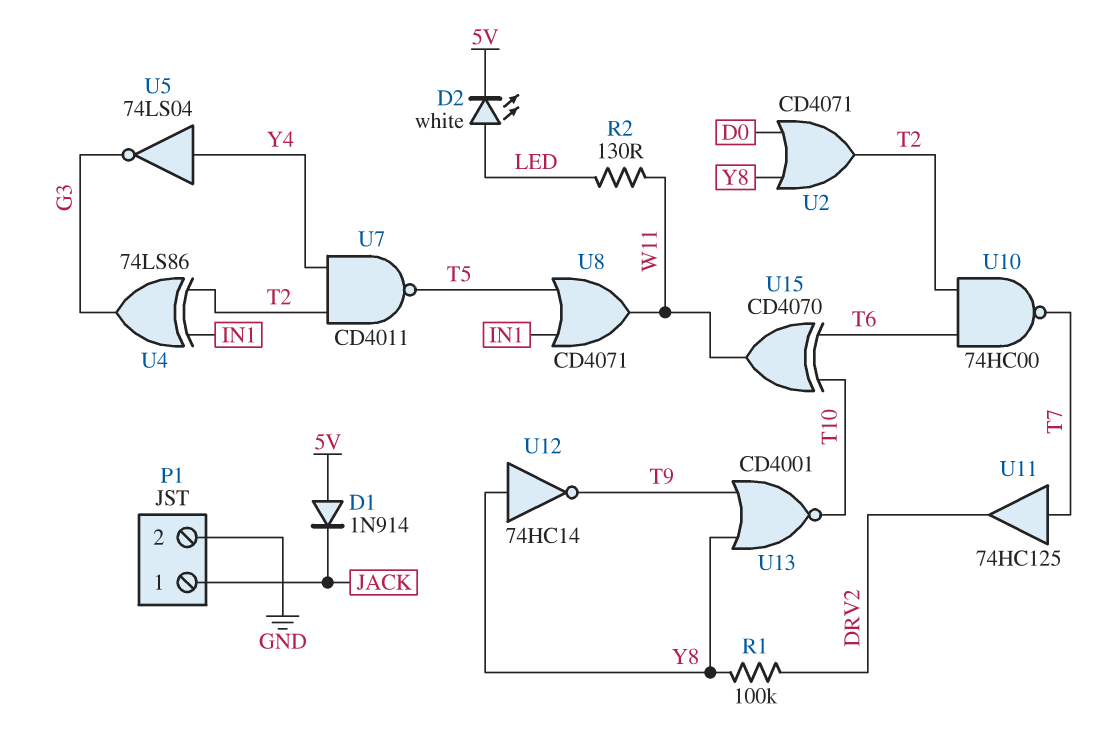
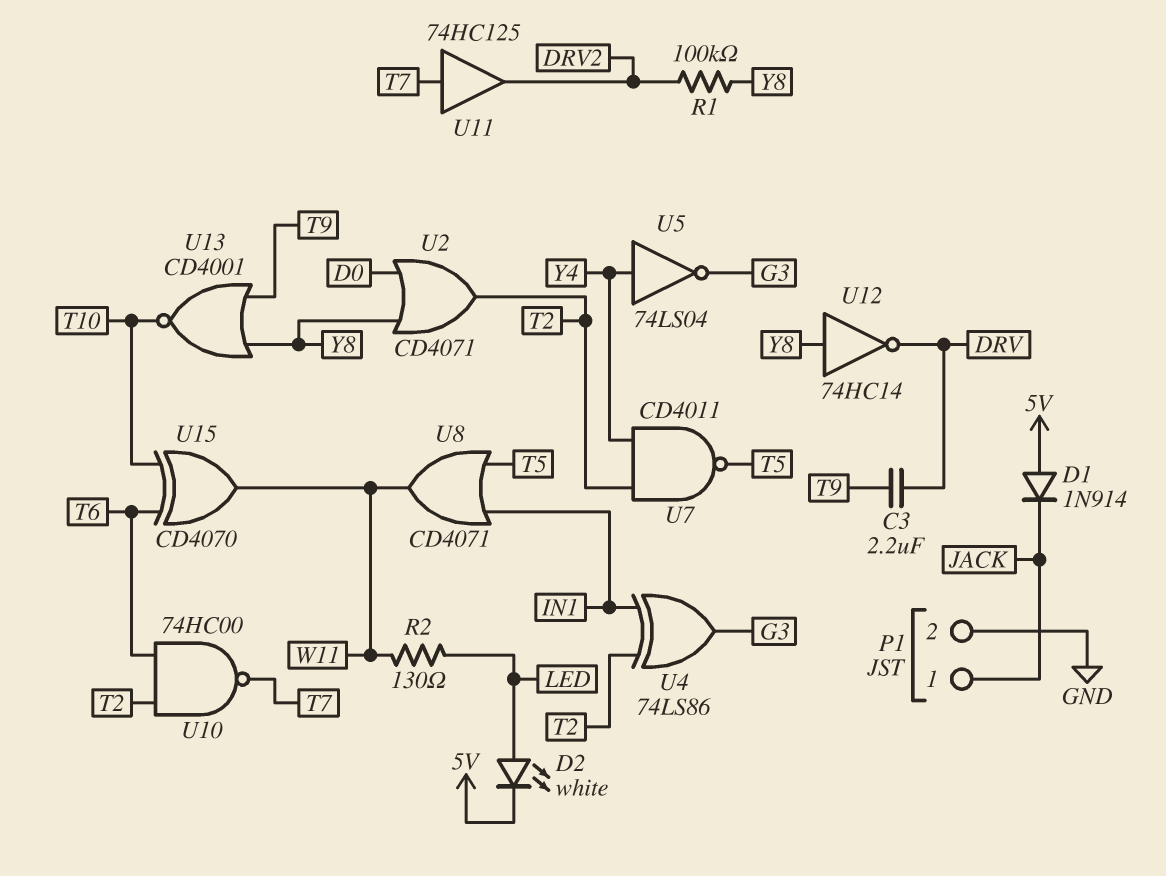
C3: none -> 2.2uF (DRV, T9)
U12: NOT 74HC14 (in Y8, out T9) -> NOT 74HC14 (in Y8, out DRV)

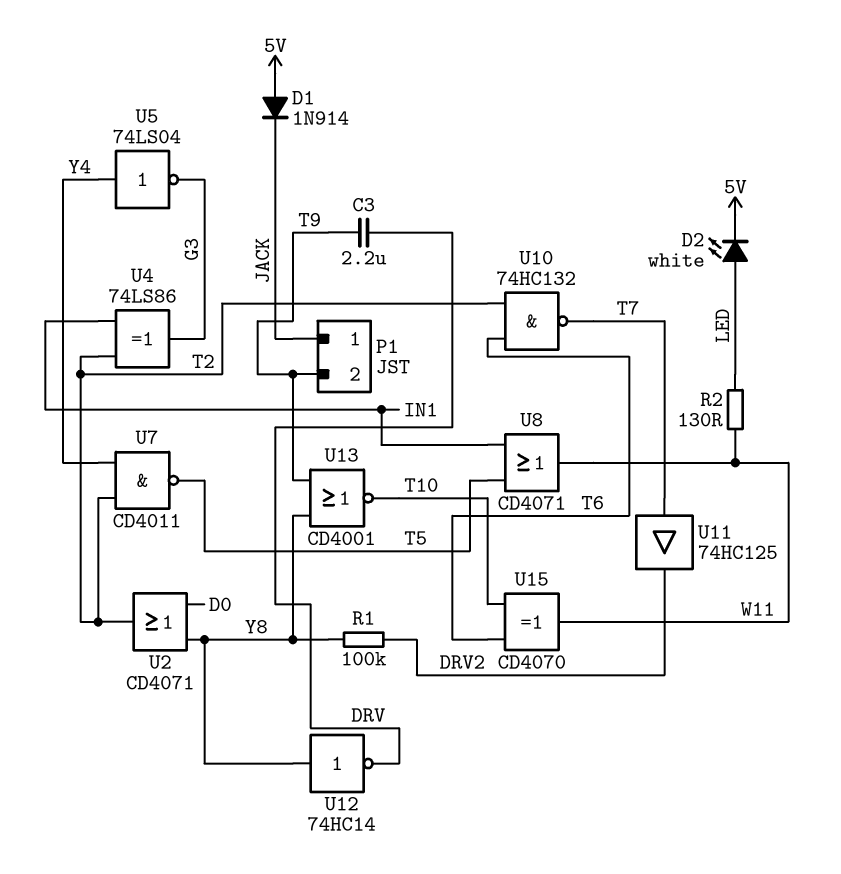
P1 pin 2: GND -> T9
U10: NAND 74HC00 (in T2, in T6, out T7) -> NAND 74HC132 (in T2, in T6, out T7)

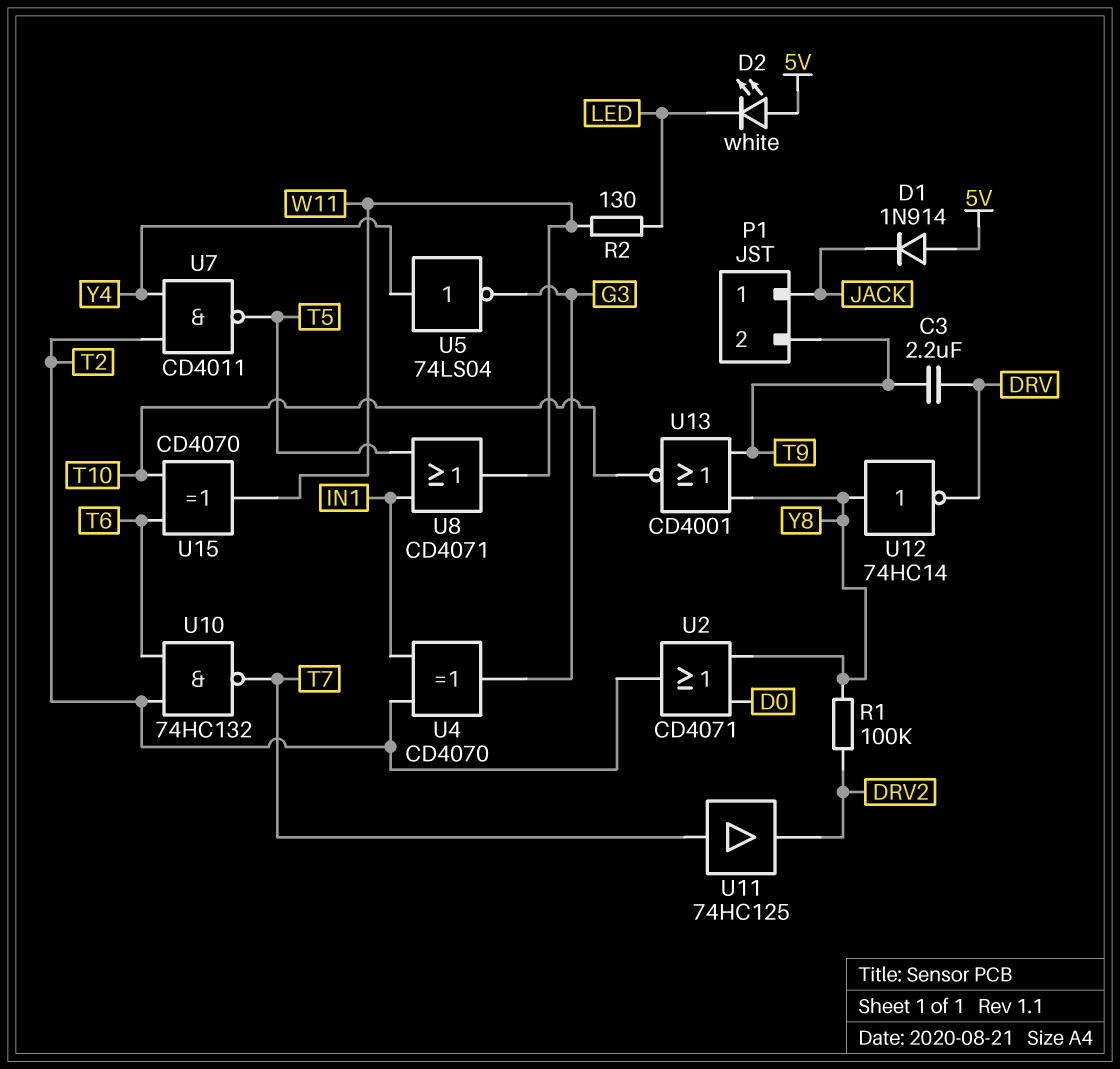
D2: LED white (A LED, K 5V) -> LED white (A 5V, K LED)
U4: XOR 74LS86 (in IN1, in T2, out G3) -> XOR CD4070 (in IN1, in T2, out G3)

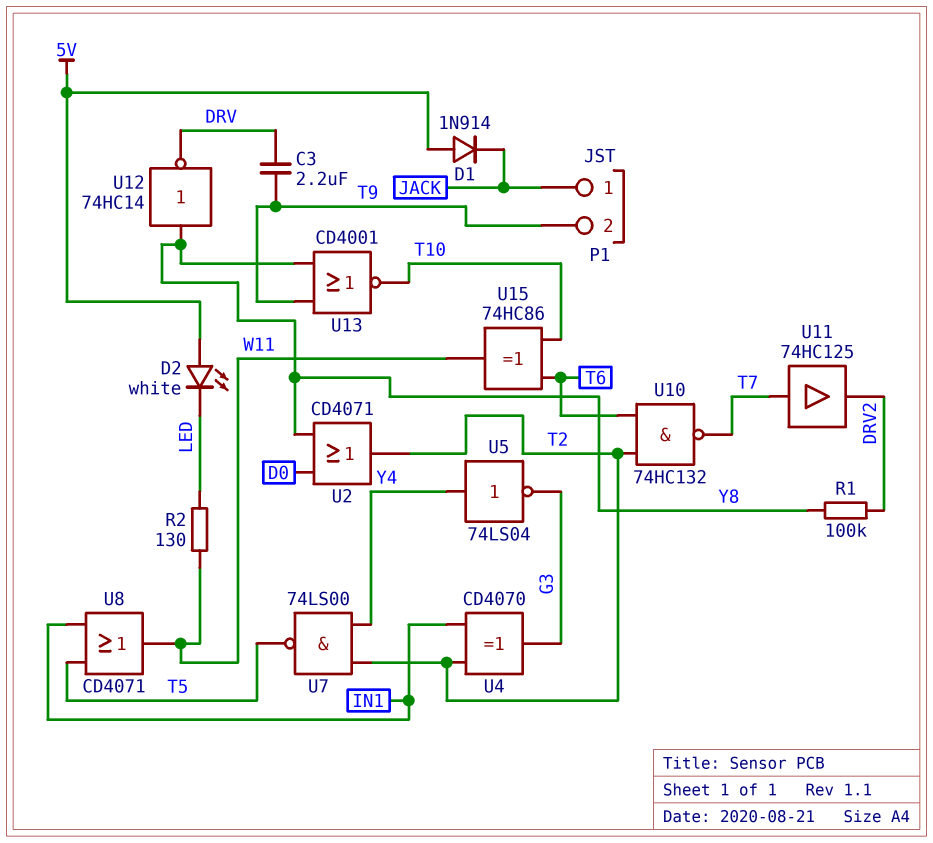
U7: NAND CD4011 (in T2, in Y4, out T5) -> NAND 74LS00 (in T2, in Y4, out T5)
U15: XOR CD4070 (in T6, in T10, out W11) -> XOR 74HC86 (in T6, in T10, out W11)

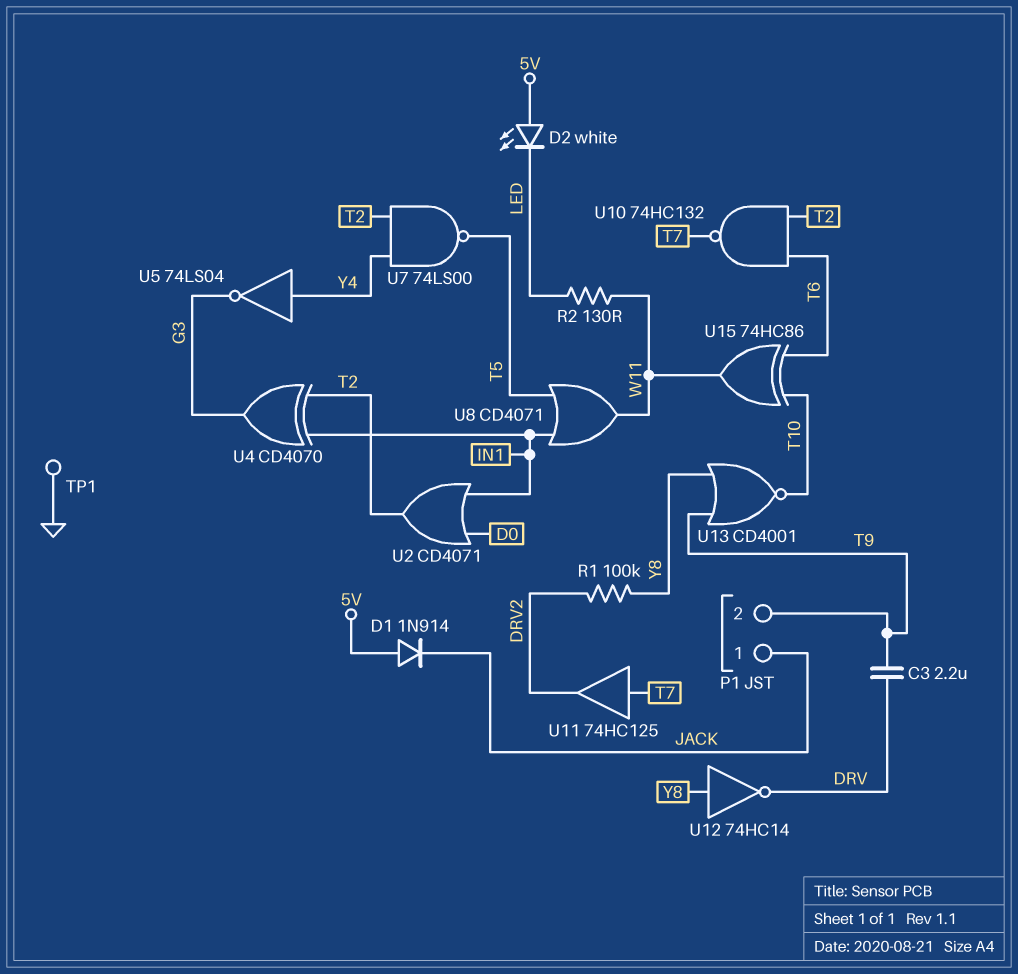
TP1: none -> test point (GND)
U2: OR CD4071 (in D0, in Y8, out T2) -> OR CD4071 (in D0, in IN1, out T2)

